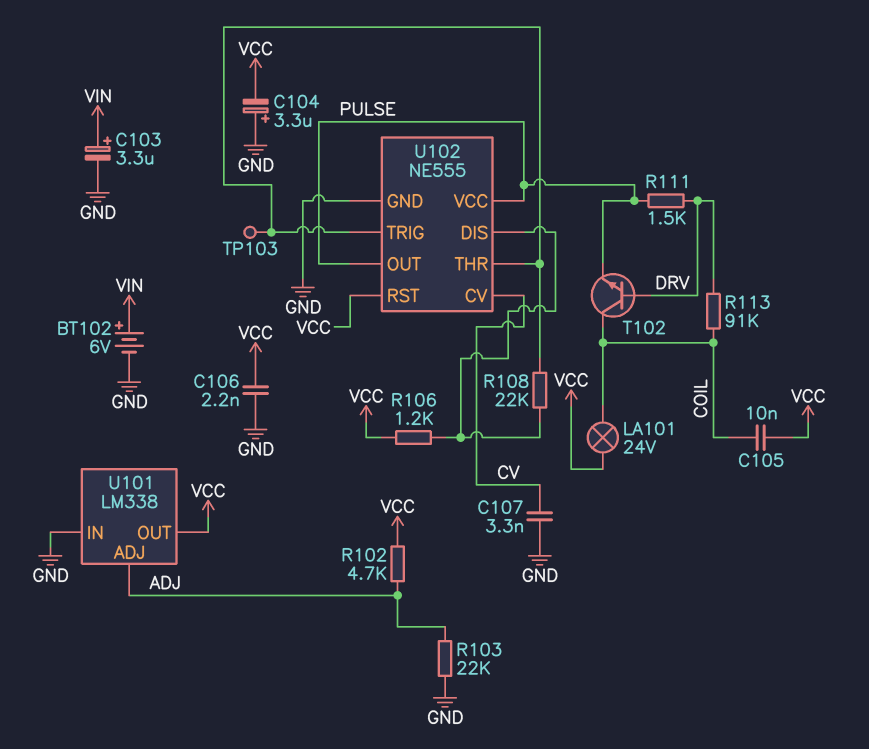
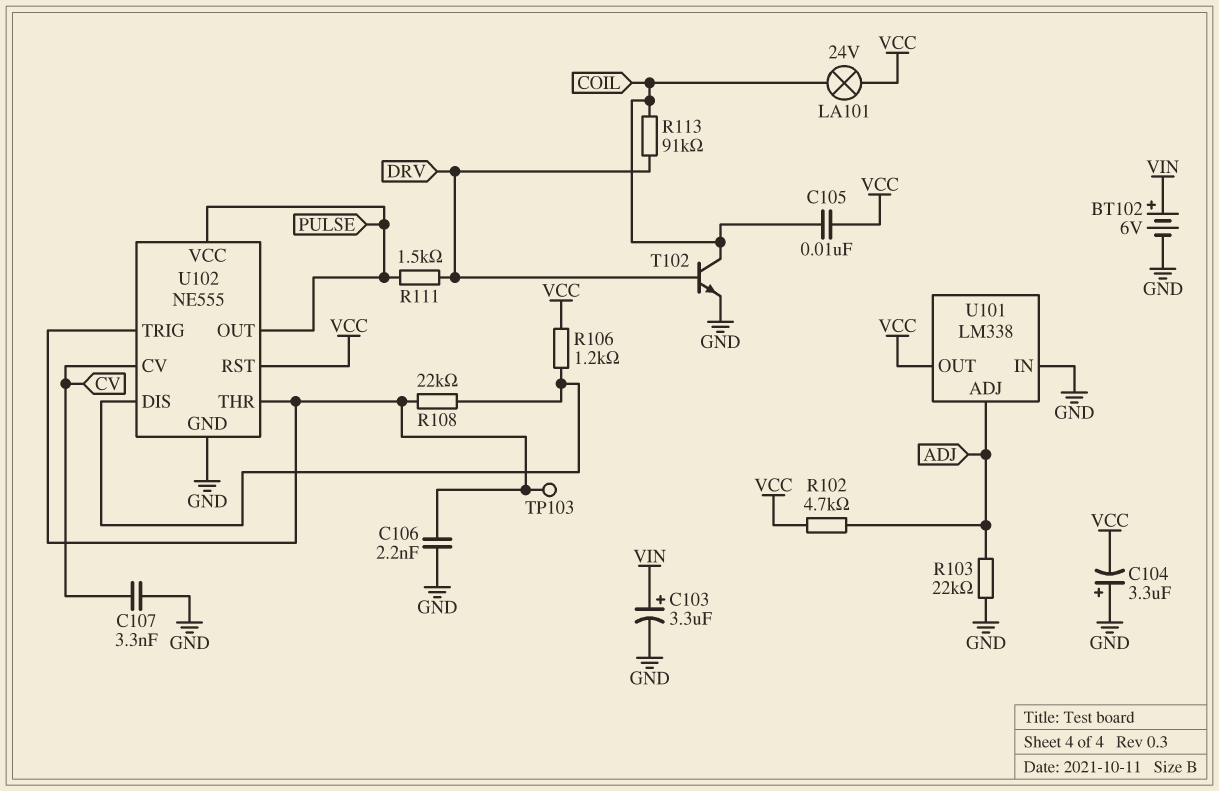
C106: 2.2nF (GND, VCC) -> 2.2nF (GND, U102/THR)
T102: NPN (B DRV, C COIL, E PULSE) -> NPN (B DRV, C COIL, E GND)

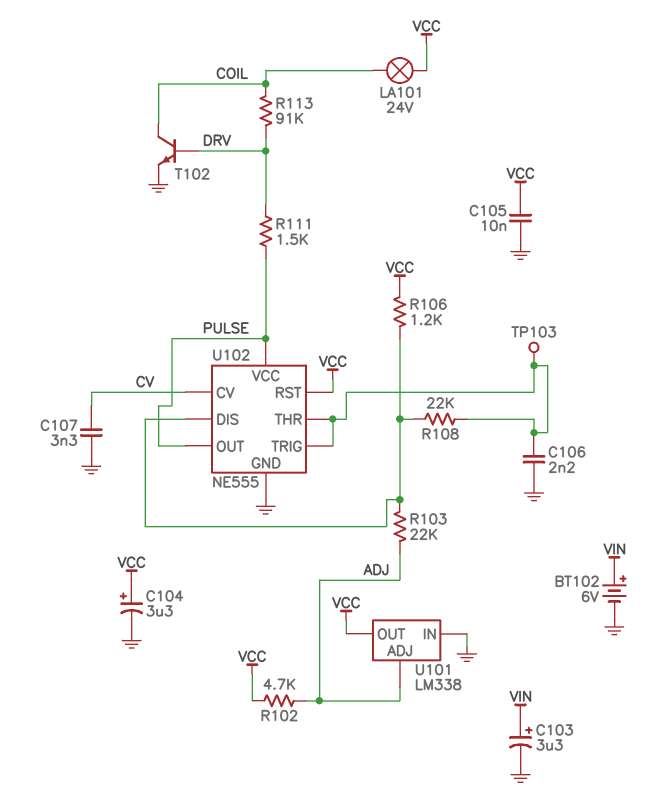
C104: 3.3uF (plus GND, minus VCC) -> 3.3uF (plus VCC, minus GND)
C105: 10nF (COIL, VCC) -> 10nF (GND, VCC)
R103: 22k (ADJ, GND) -> 22k (ADJ, U102/DIS)

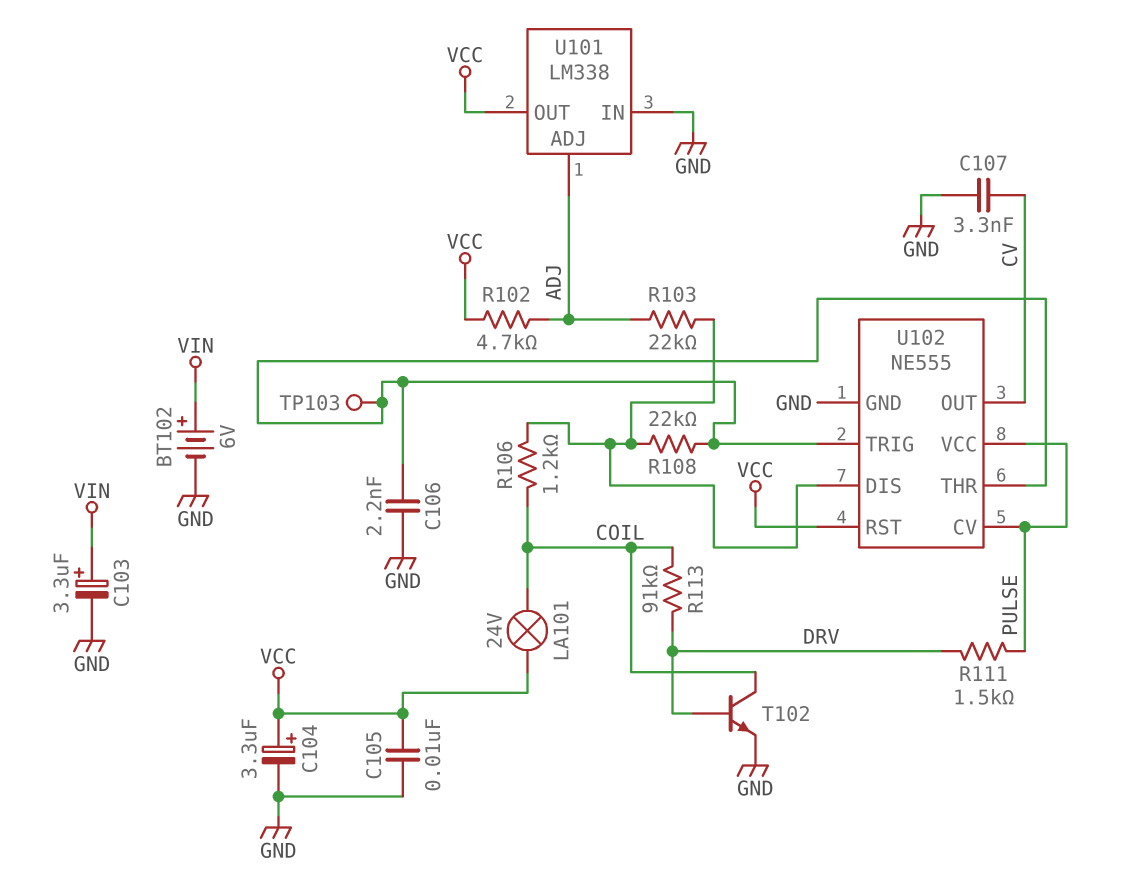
R106: 1.2k (U102/DIS, VCC) -> 1.2k (COIL, U102/DIS)
U102 pin CV: CV -> PULSE
U102 pin OUT: PULSE -> CV

